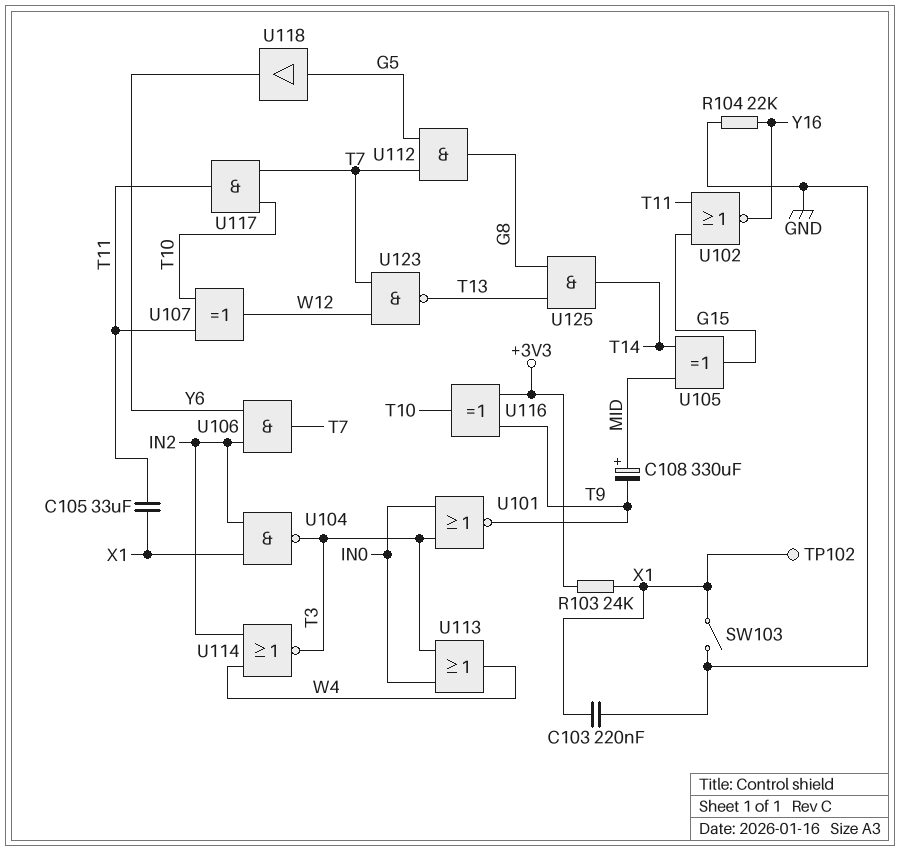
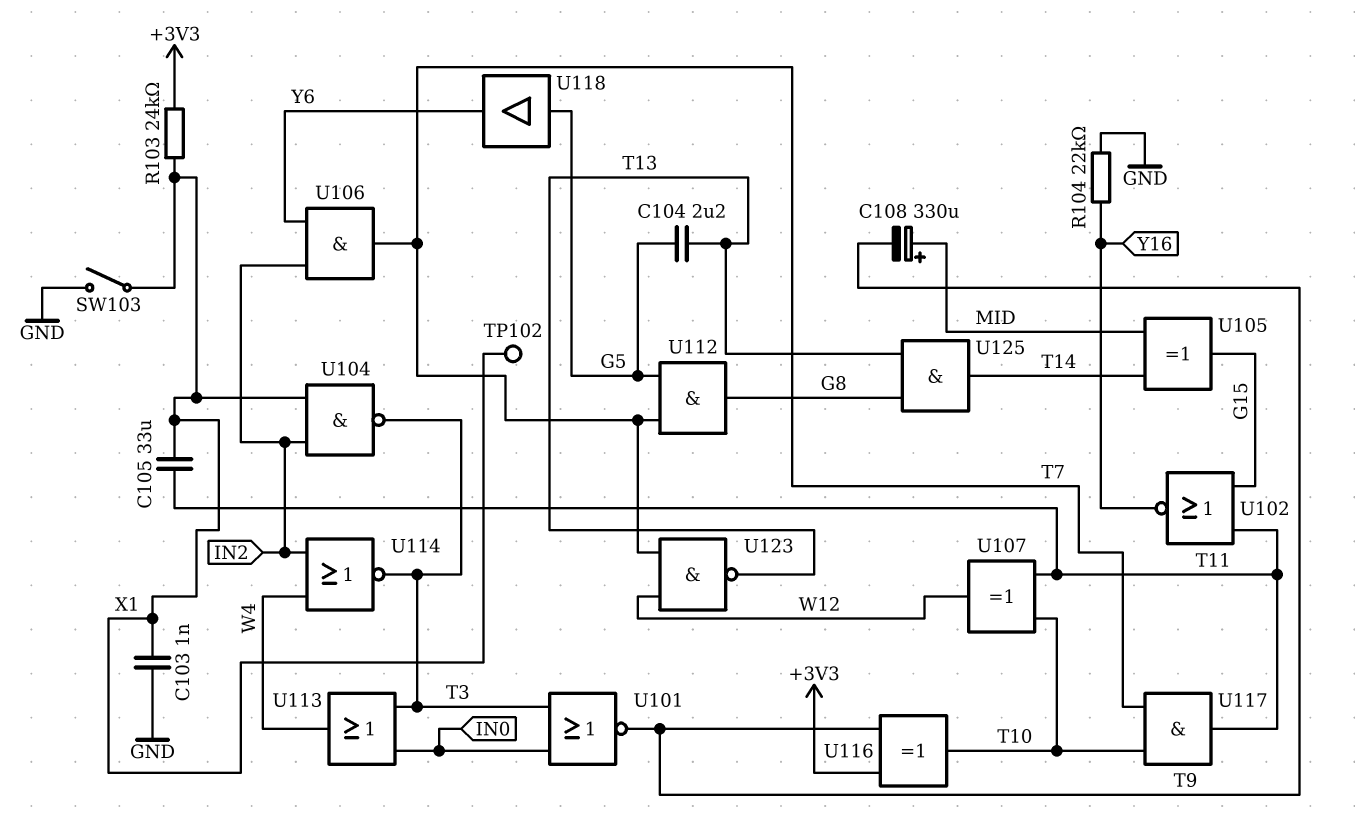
C103: 220nF (GND, X1) -> 1nF (GND, X1)
C104: none -> 2.2uF (G5, T13)

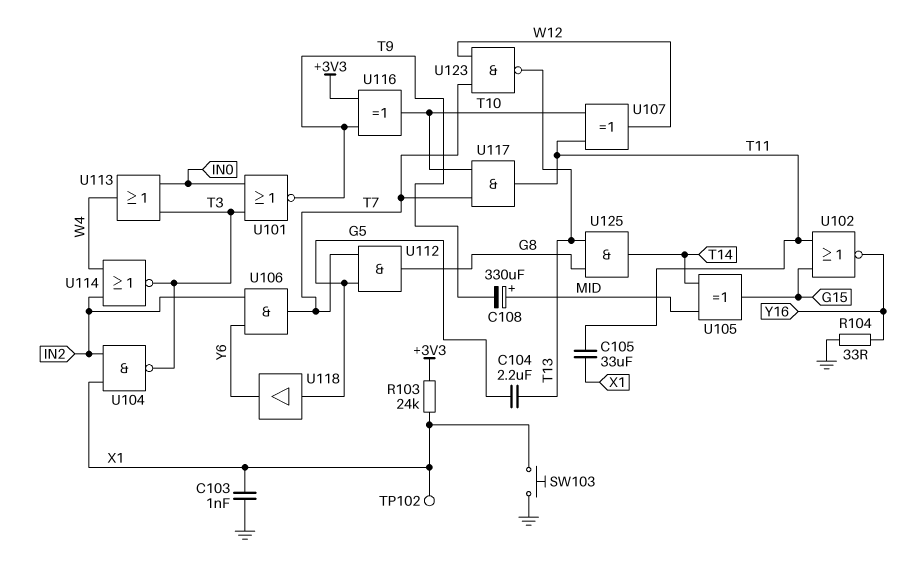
R104: 22k (GND, Y16) -> 33 (GND, Y16)
SW103: switch (GND, X1) -> button (GND, X1)

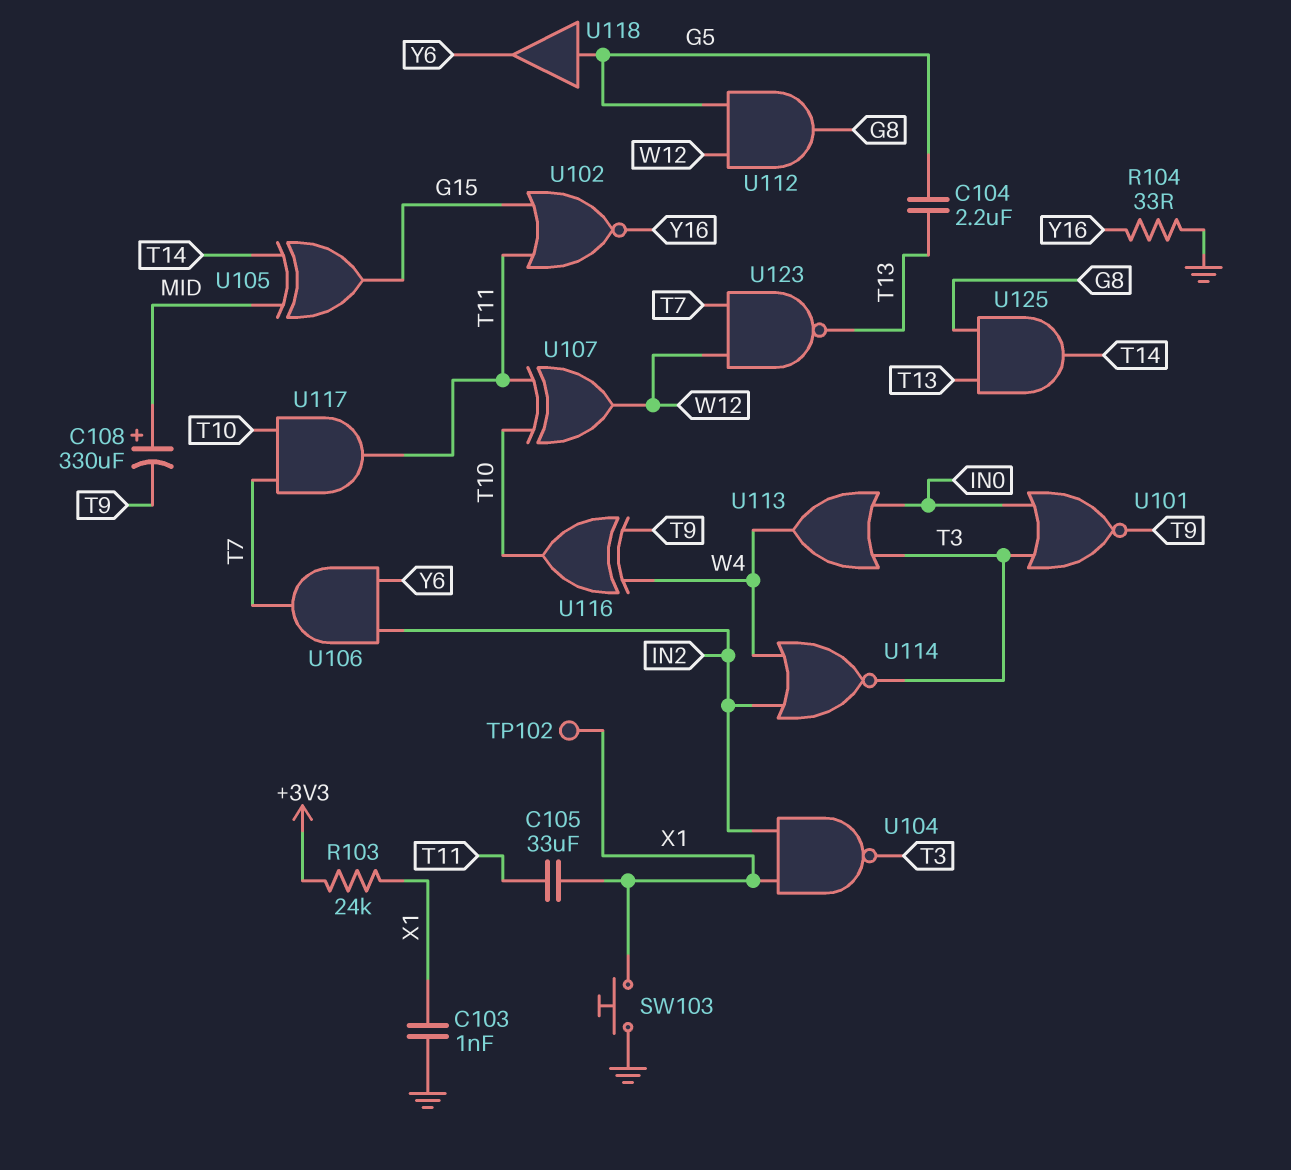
U112: AND (in G5, in T7, out G8) -> AND (in G5, in W12, out G8)
U116: XOR (in +3V3, in T9, out T10) -> XOR (in T9, in W4, out T10)

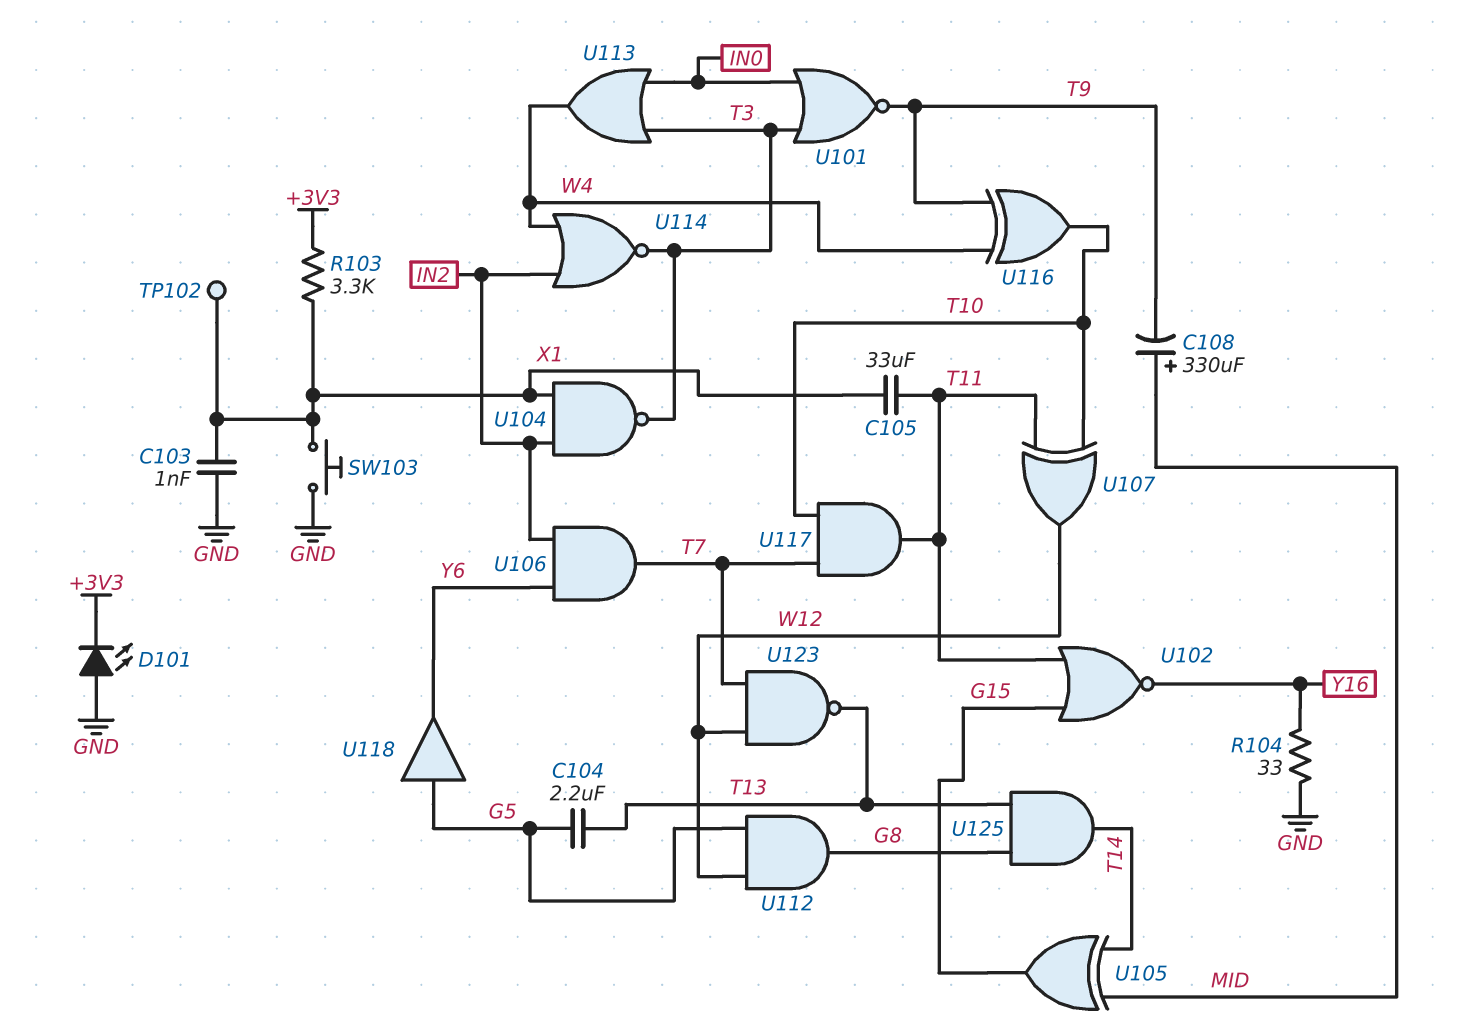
D101: none -> LED (A GND, K +3V3)
R103: 24k (+3V3, X1) -> 3.3k (+3V3, X1)

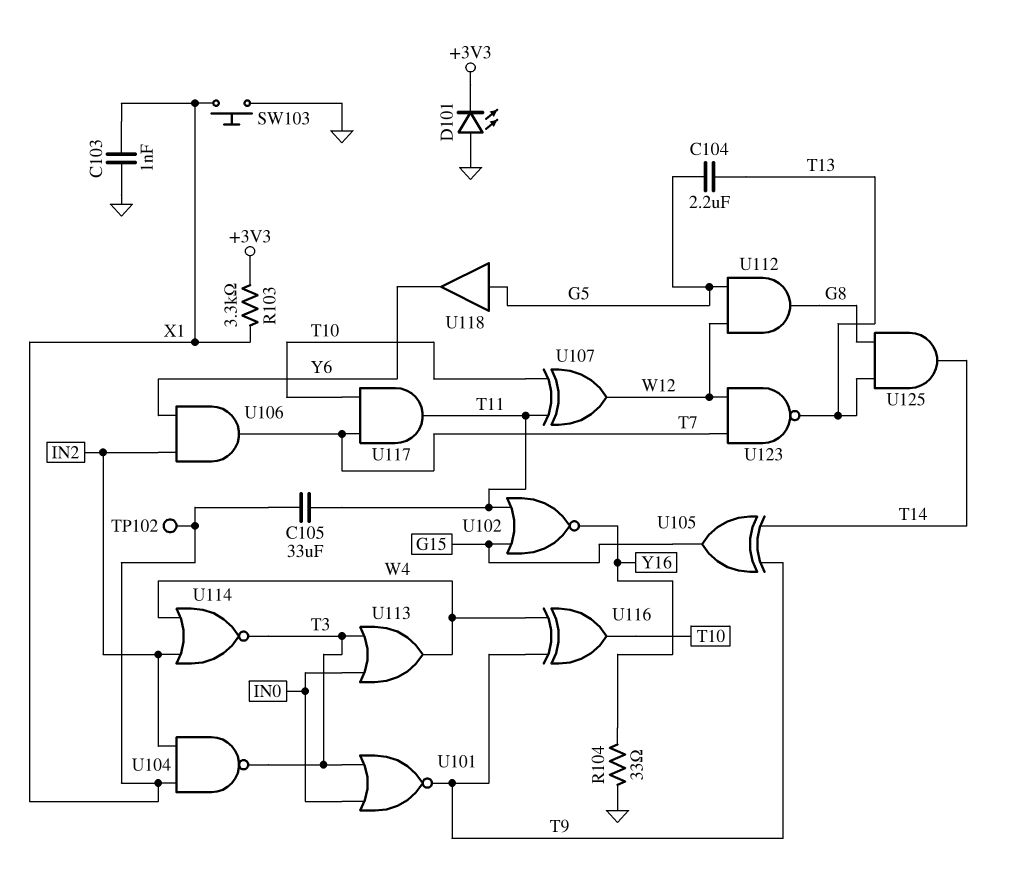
C108: 330uF (plus MID, minus T9) -> none
U105: XOR (in MID, in T14, out G15) -> XOR (in T9, in T14, out G15)

